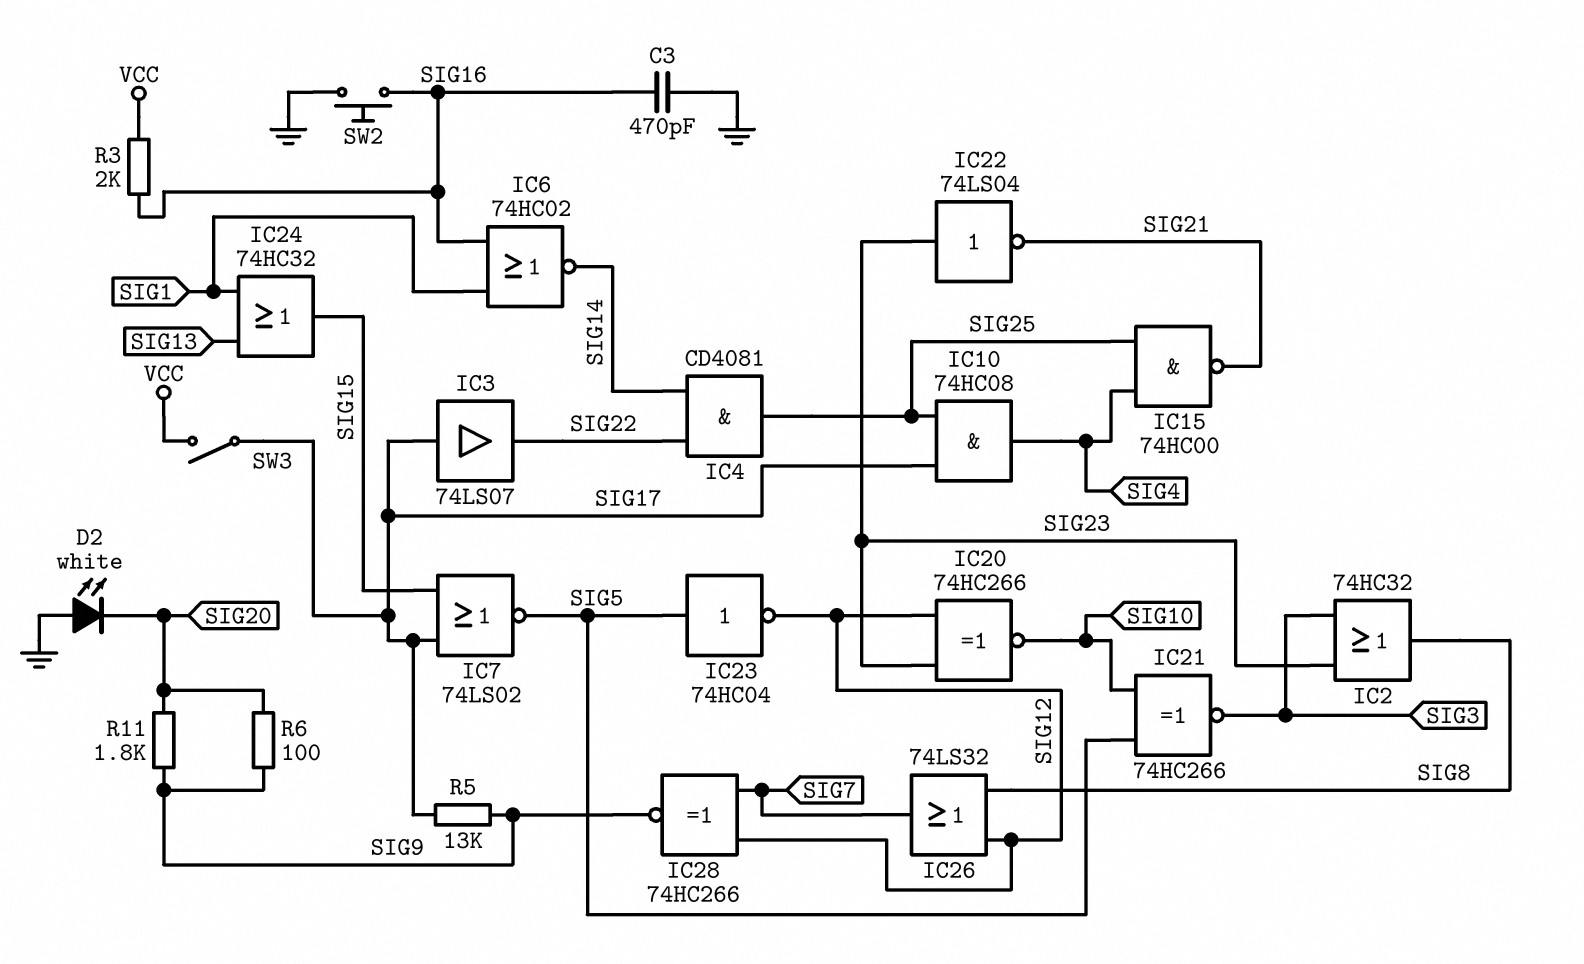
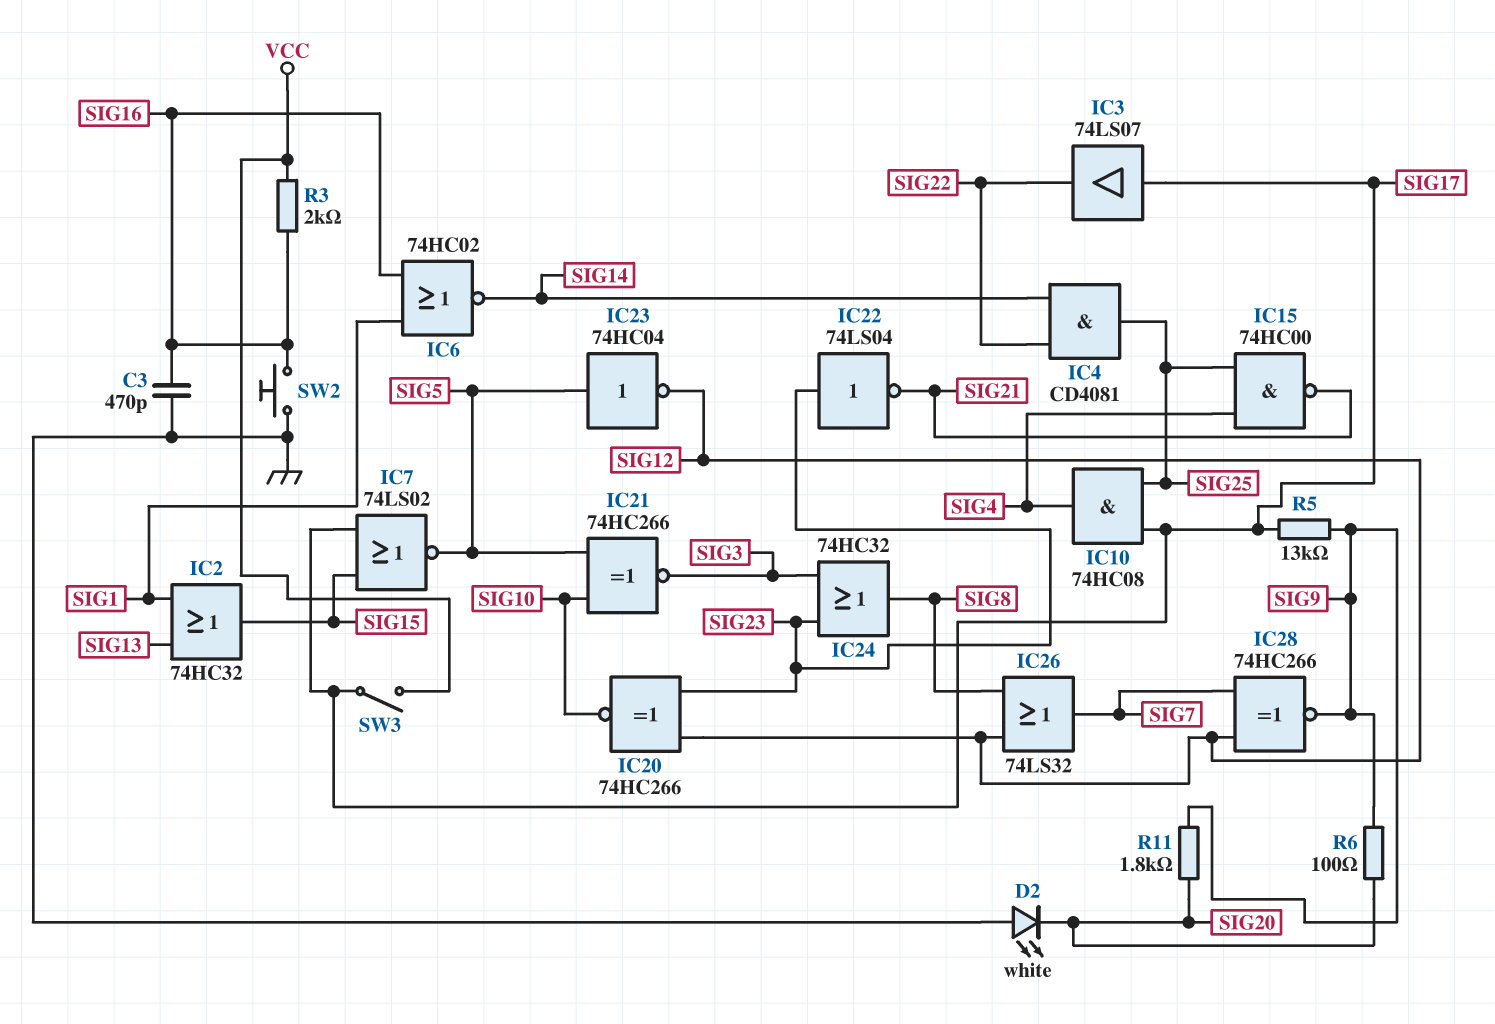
IC2: OR 74HC32 (in SIG3, in SIG23, out SIG8) -> OR 74HC32 (in SIG1, in SIG13, out SIG15)
IC24: OR 74HC32 (in SIG1, in SIG13, out SIG15) -> OR 74HC32 (in SIG3, in SIG23, out SIG8)

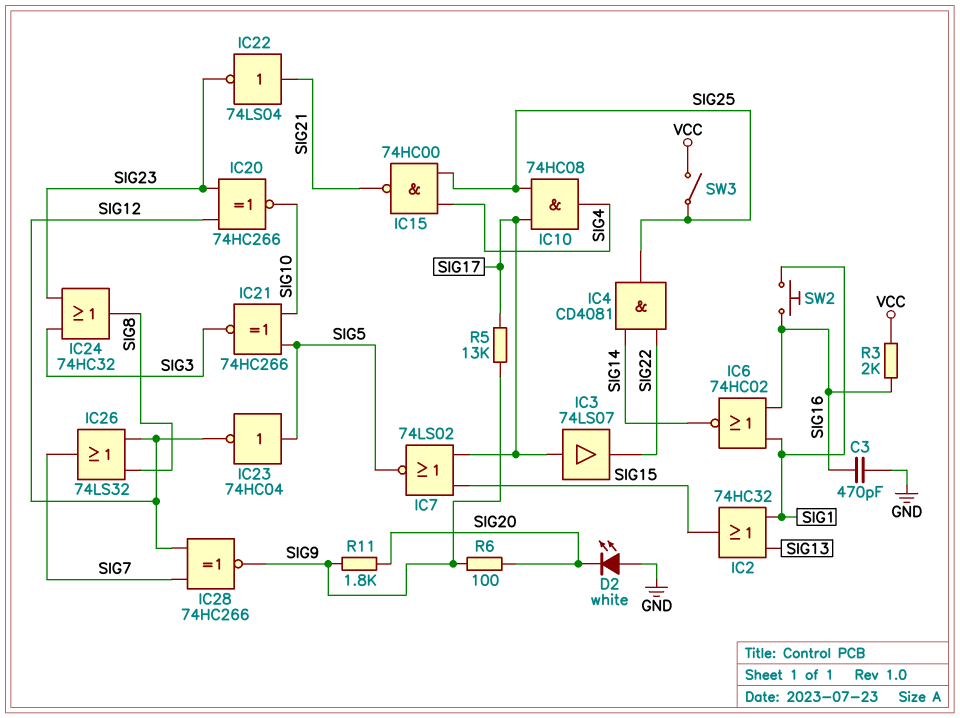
IC22: NOT 74LS04 (in SIG23, out SIG21) -> NOT 74LS04 (in SIG21, out SIG23)
SW2: button (GND, SIG16) -> button (SIG1, SIG16)
SW3: switch (SIG17, VCC) -> switch (SIG25, VCC)

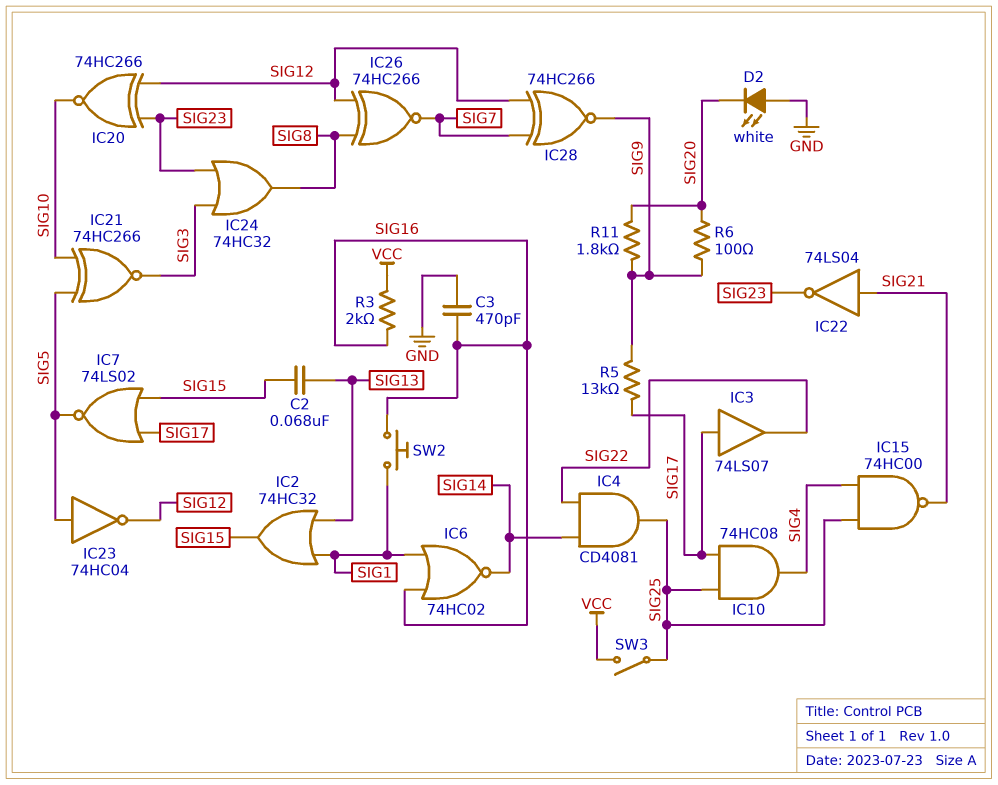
C2: none -> 68nF (SIG13, SIG15)
IC26: OR 74LS32 (in SIG8, in SIG12, out SIG7) -> XNOR 74HC266 (in SIG8, in SIG12, out SIG7)

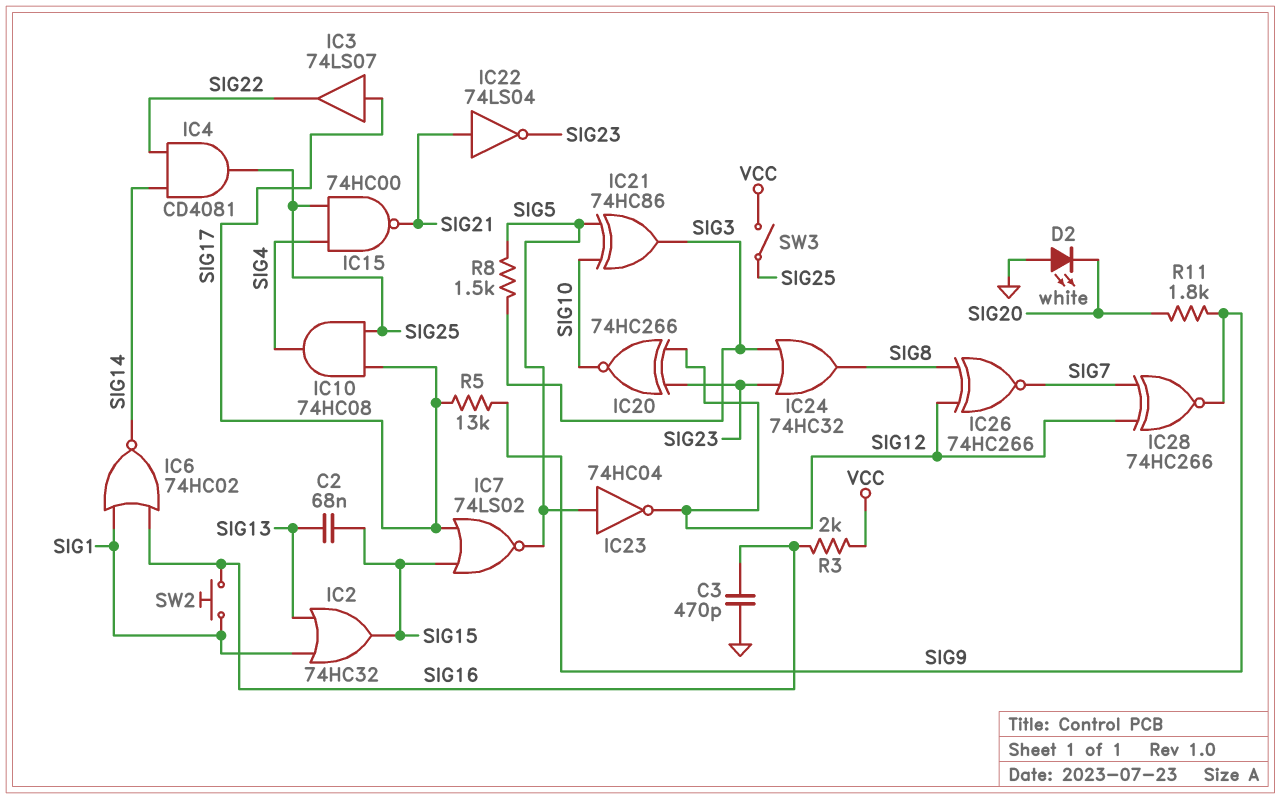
IC21: XNOR 74HC266 (in SIG5, in SIG10, out SIG3) -> XOR 74HC86 (in SIG5, in SIG10, out SIG3)
R6: 100 (SIG9, SIG20) -> none
R8: none -> 1.5k (SIG3, SIG5)

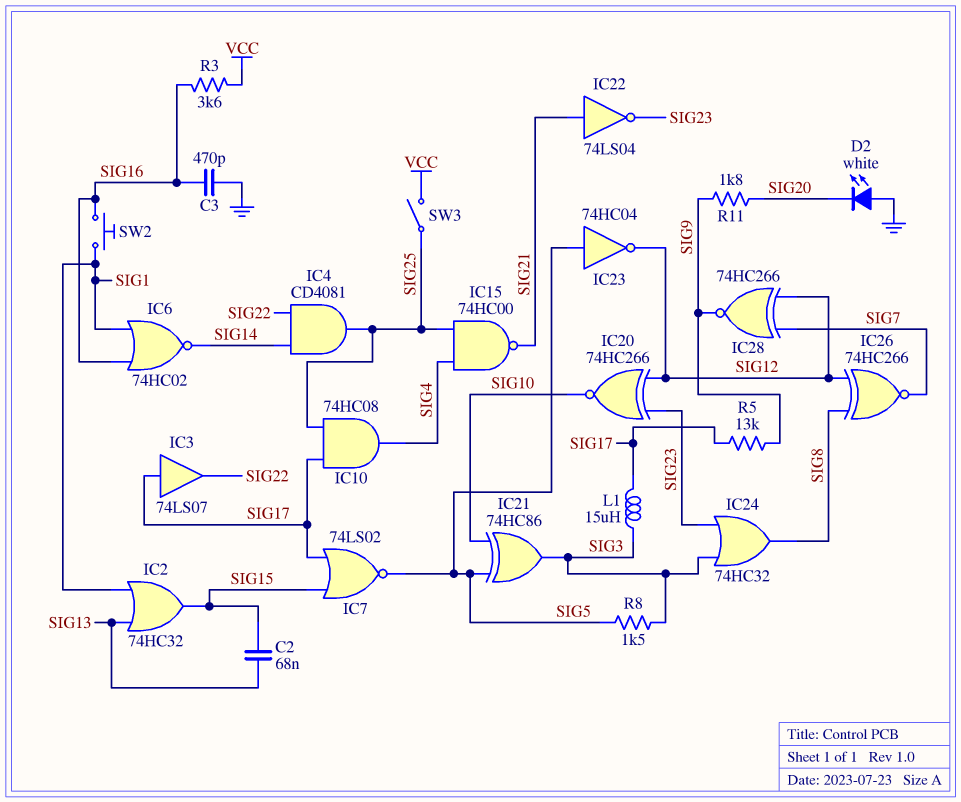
L1: none -> 15uH (SIG3, SIG17)
R3: 2k (SIG16, VCC) -> 3.6k (SIG16, VCC)

